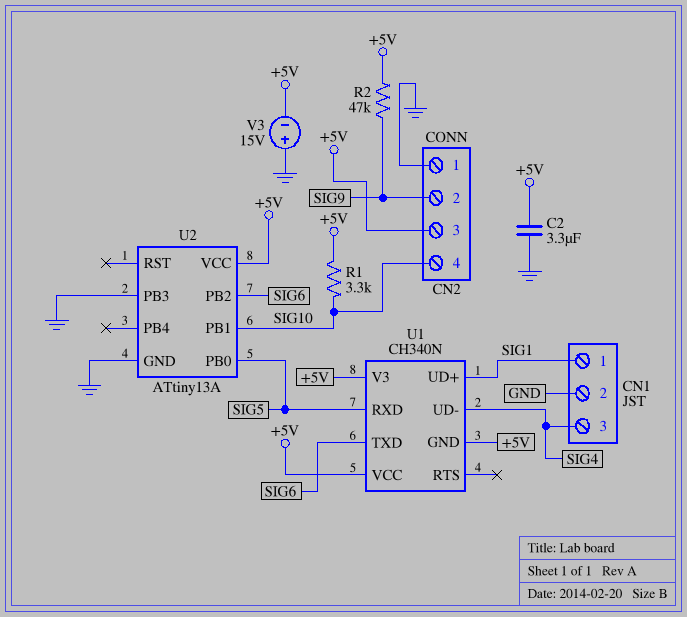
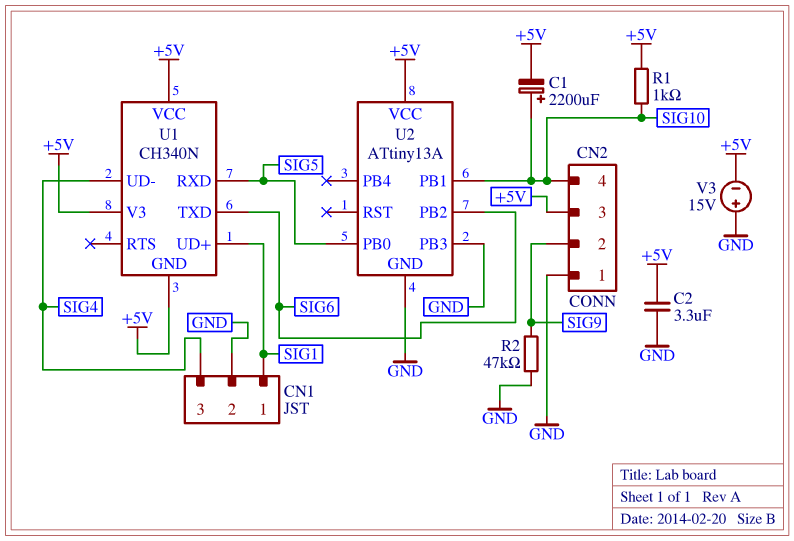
C1: none -> 2200uF (plus SIG10, minus +5V)
R1: 3.3k (+5V, SIG10) -> 1k (+5V, SIG10)
R2: 47k (+5V, SIG9) -> 47k (GND, SIG9)

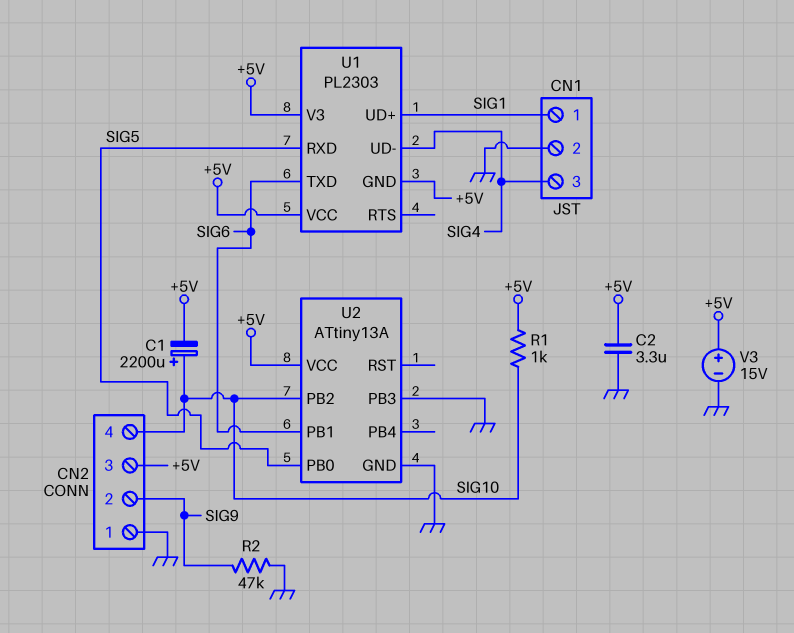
U1: CH340N -> PL2303
U2 pin PB1: SIG10 -> SIG6
U2 pin PB2: SIG6 -> SIG10
V3: 15V (plus GND, minus +5V) -> 15V (plus +5V, minus GND)

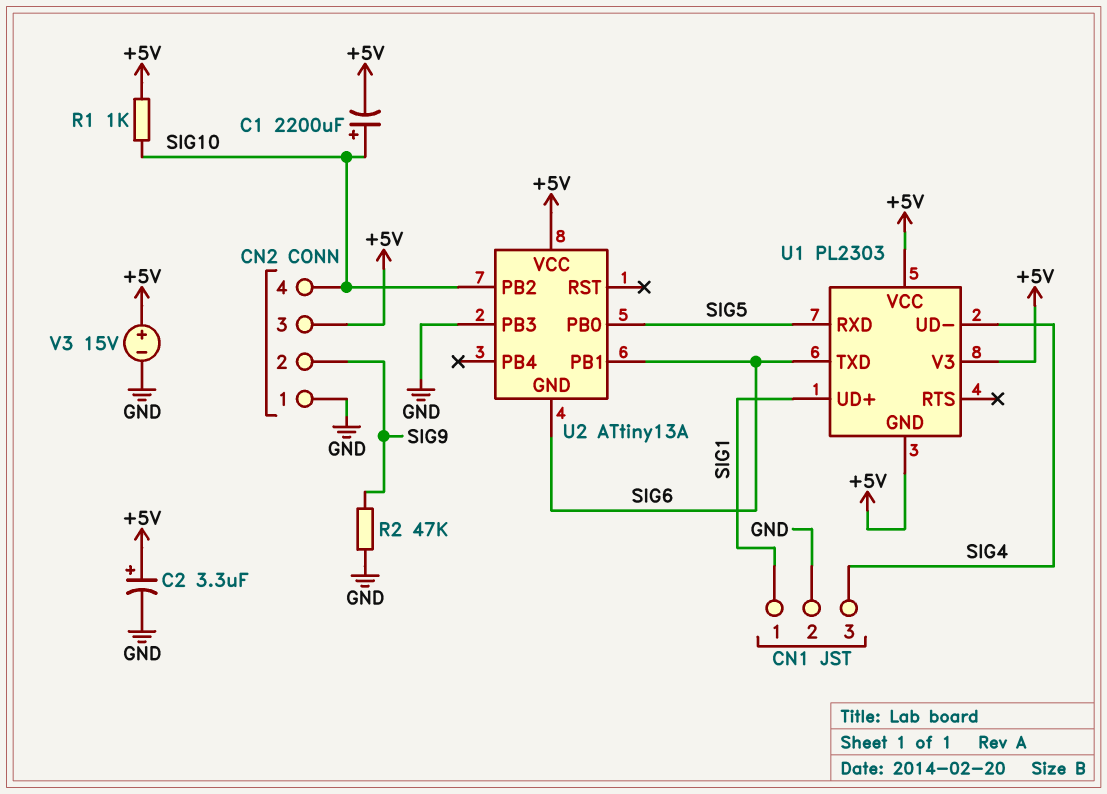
C2: 3.3uF (+5V, GND) -> 3.3uF (plus +5V, minus GND)
U2 pin GND: GND -> SIG6

